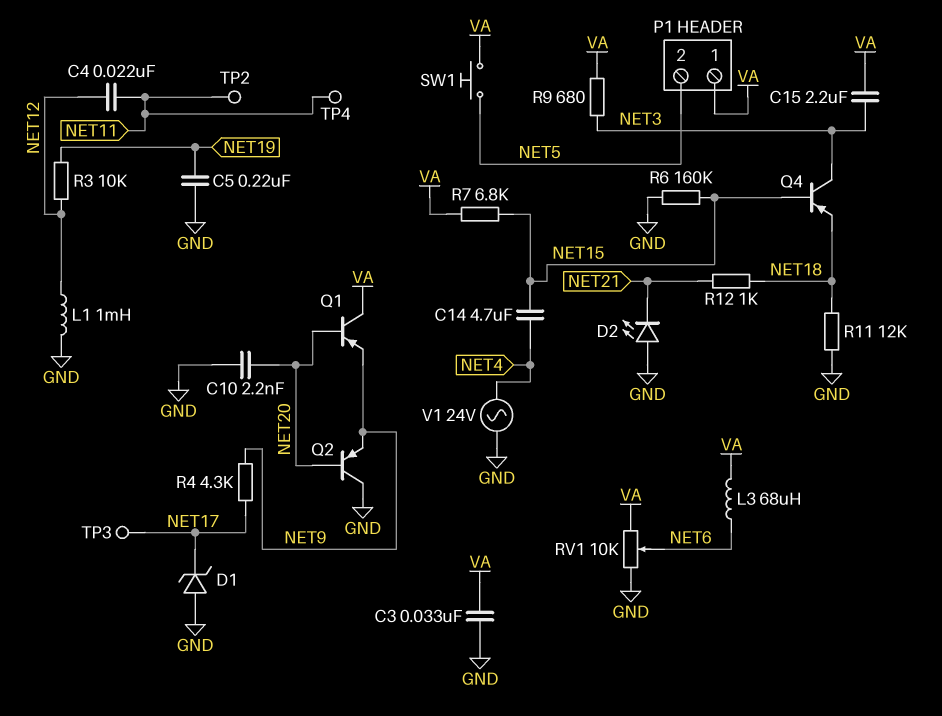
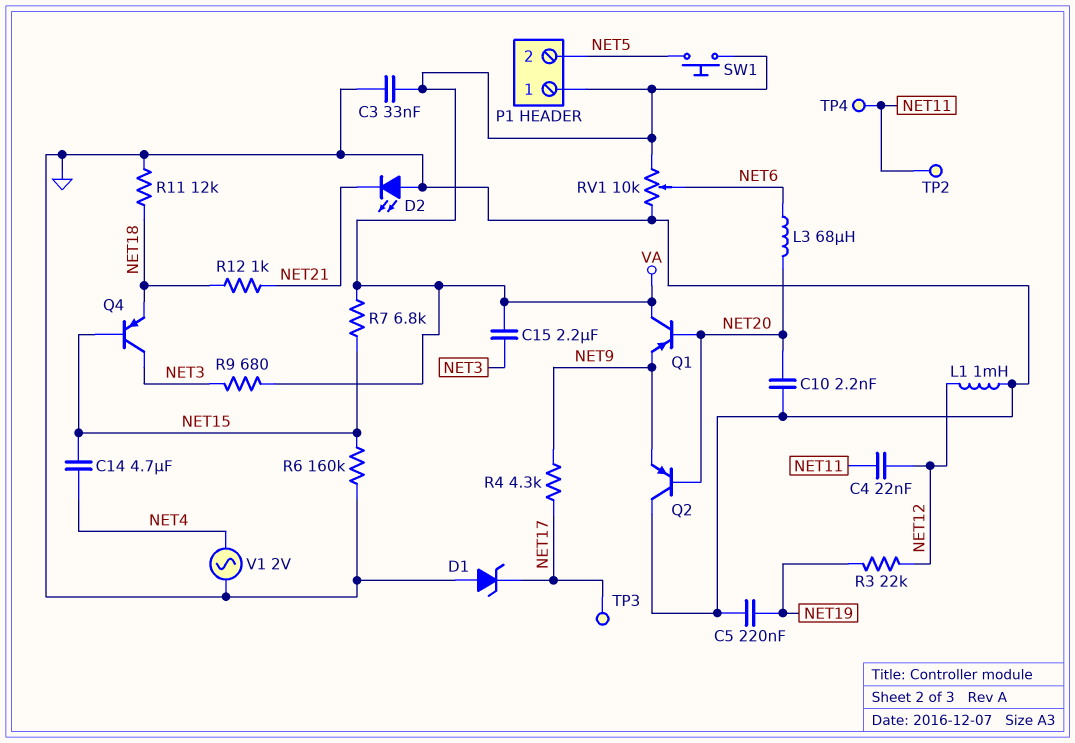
L3: 68uH (NET6, VA) -> 68uH (NET6, NET20)
R3: 10k (NET12, NET19) -> 22k (NET12, NET19)
V1: AC 24V (GND, NET4) -> AC 2V (GND, NET4)

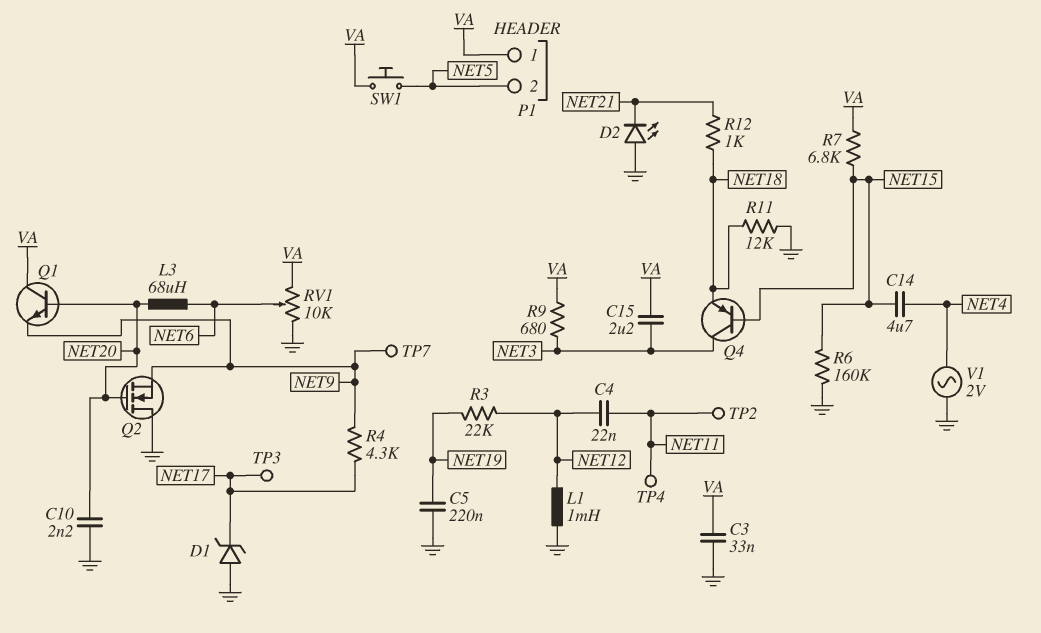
Q1: PNP (B NET20, C VA, E NET9) -> NPN (B NET20, C VA, E NET9)
Q2: PNP (B NET20, C GND, E NET9) -> NMOS (G NET20, D GND, S NET9)
TP7: none -> test point (NET9)

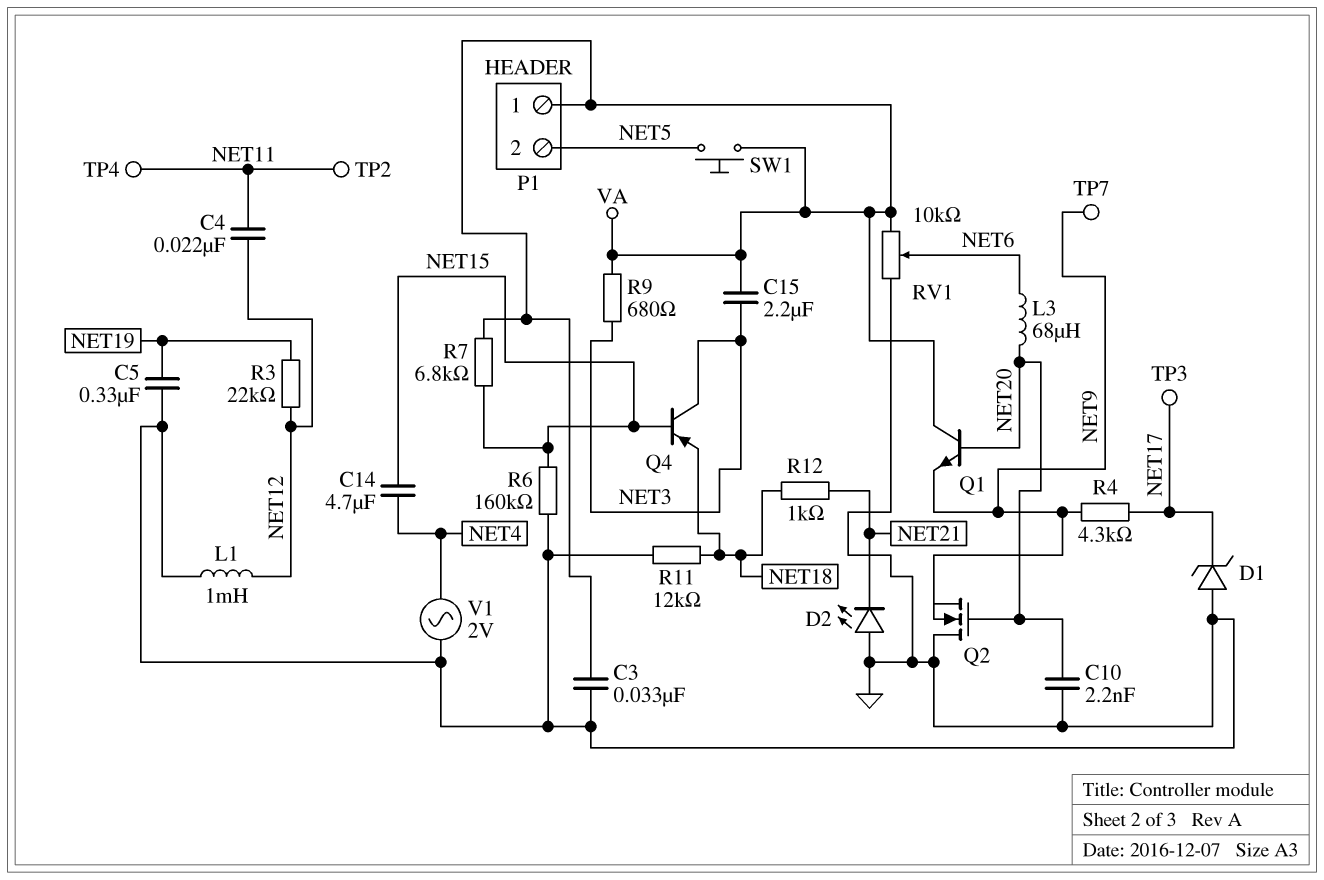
C5: 220nF (GND, NET19) -> 330nF (GND, NET19)

